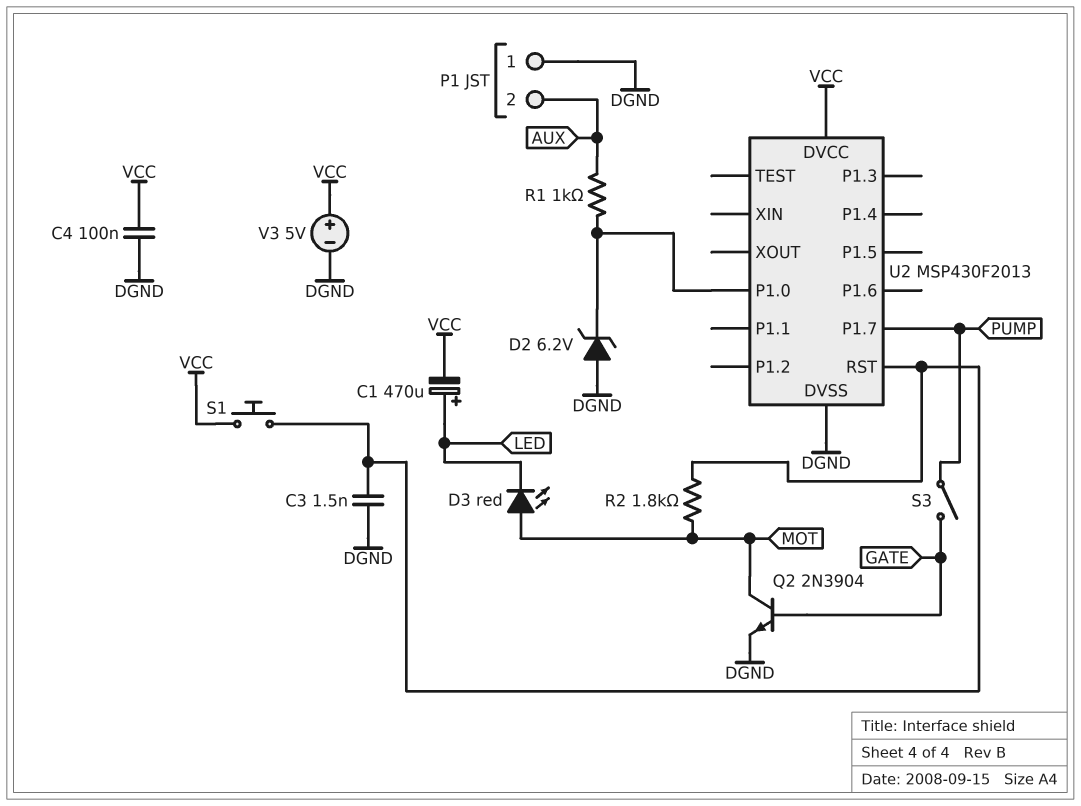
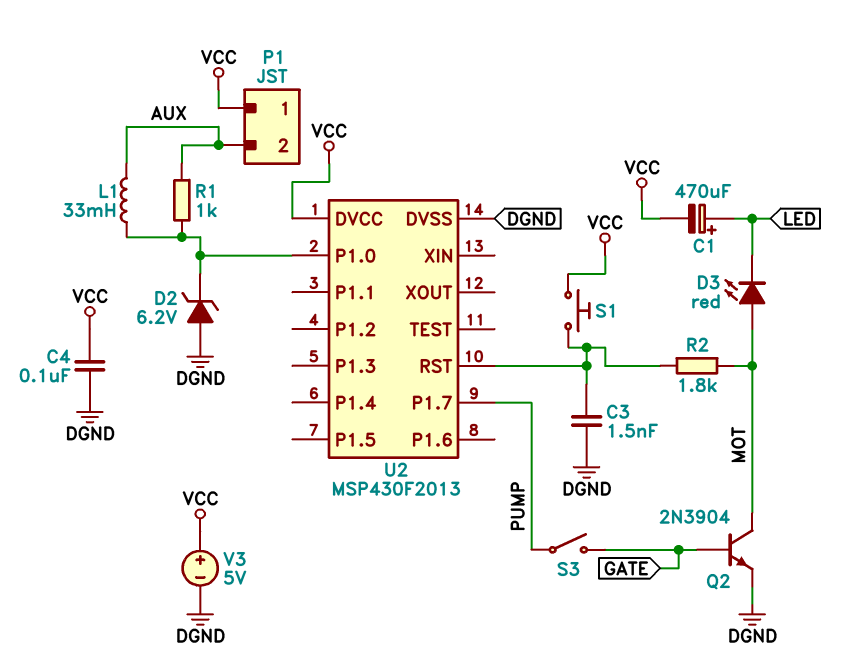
L1: none -> 33mH (AUX, U2/P1.0)
P1 pin 1: DGND -> VCC

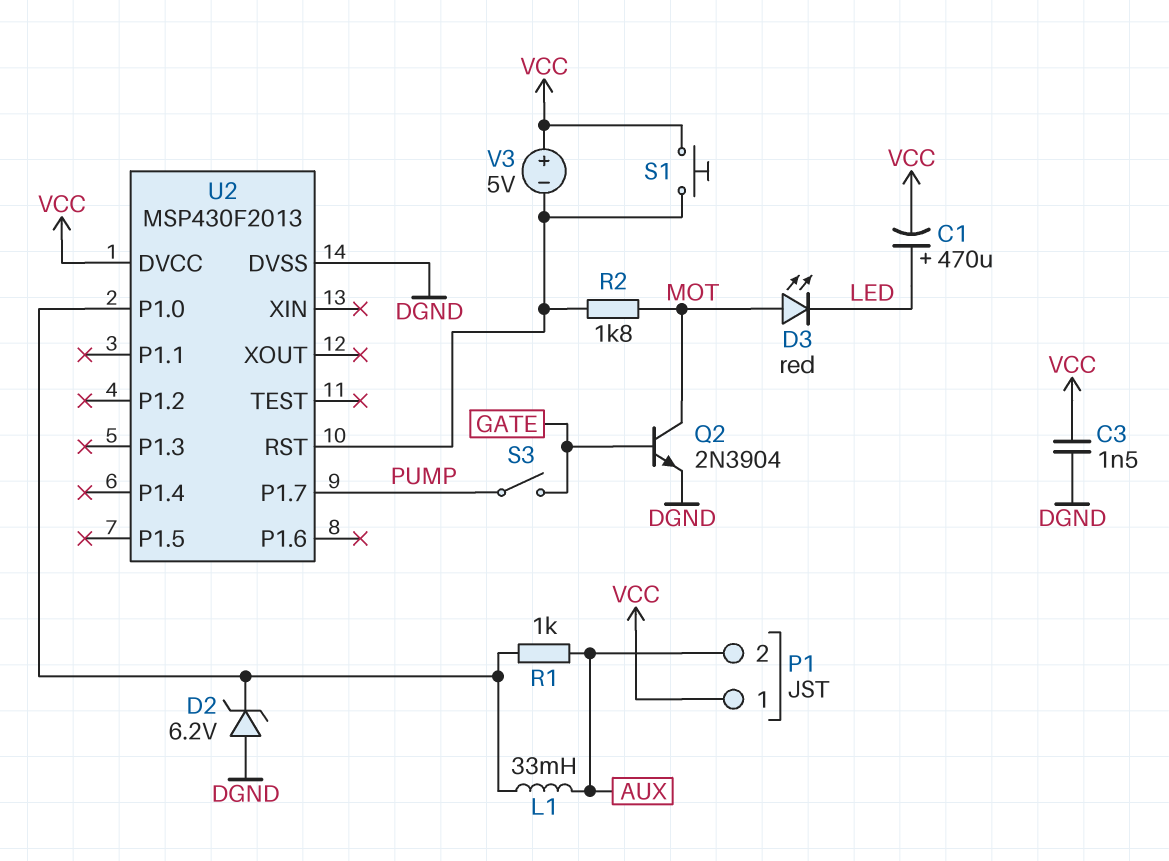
C3: 1.5nF (DGND, U2/RST) -> 1.5nF (DGND, VCC)
C4: 100nF (DGND, VCC) -> none
V3: 5V (plus VCC, minus DGND) -> 5V (plus VCC, minus U2/RST)

